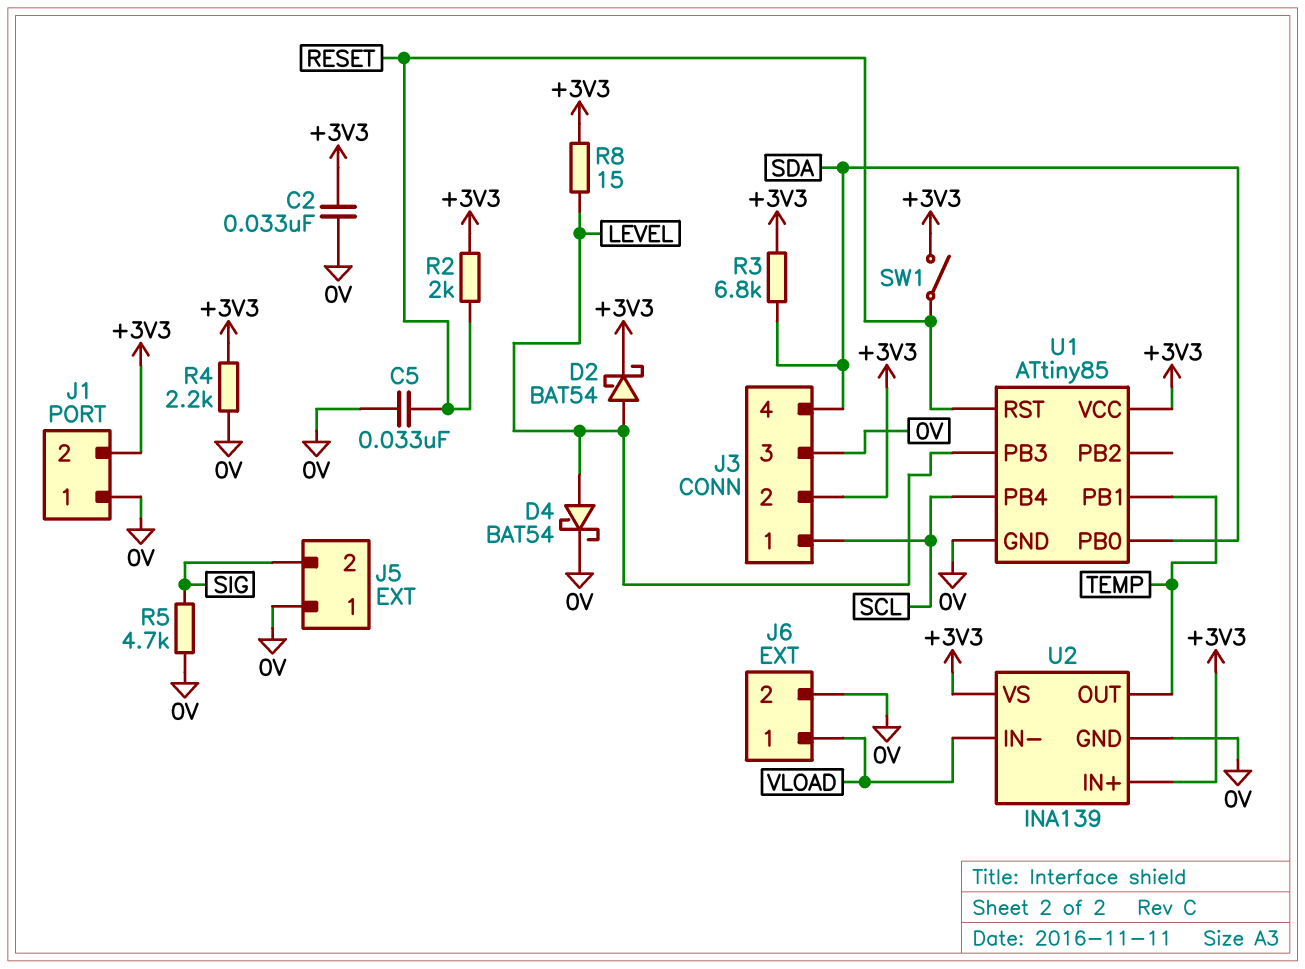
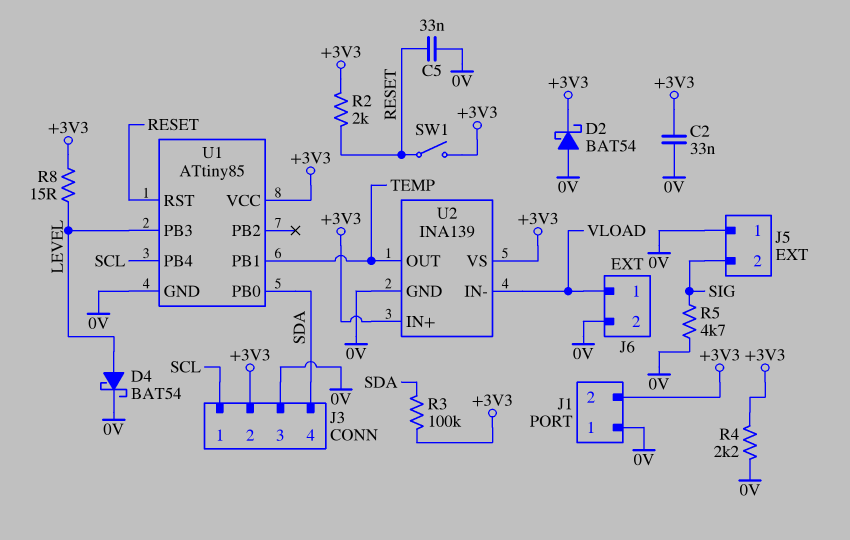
D2: schottky BAT54 (A LEVEL, K +3V3) -> schottky BAT54 (A 0V, K +3V3)
R3: 6.8k (+3V3, SDA) -> 100k (+3V3, SDA)

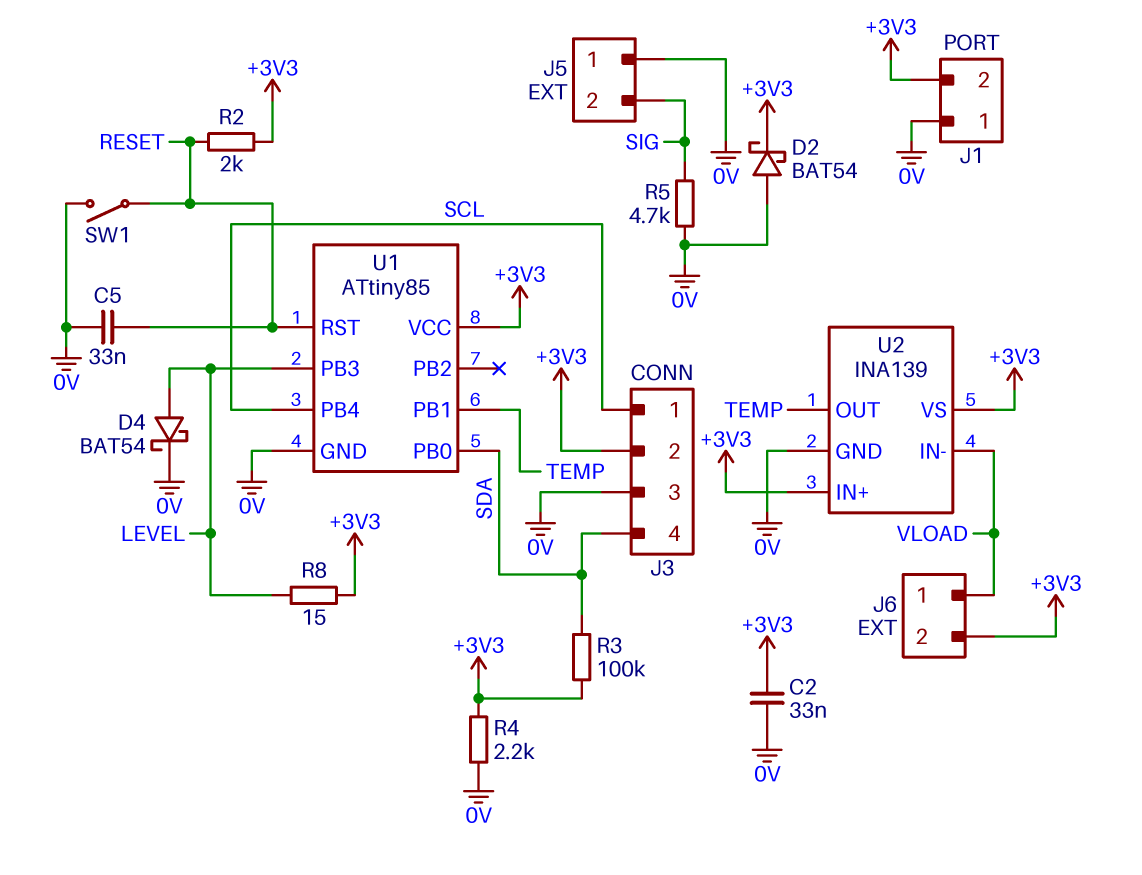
J6 pin 2: 0V -> +3V3
SW1: switch (+3V3, RESET) -> switch (0V, RESET)

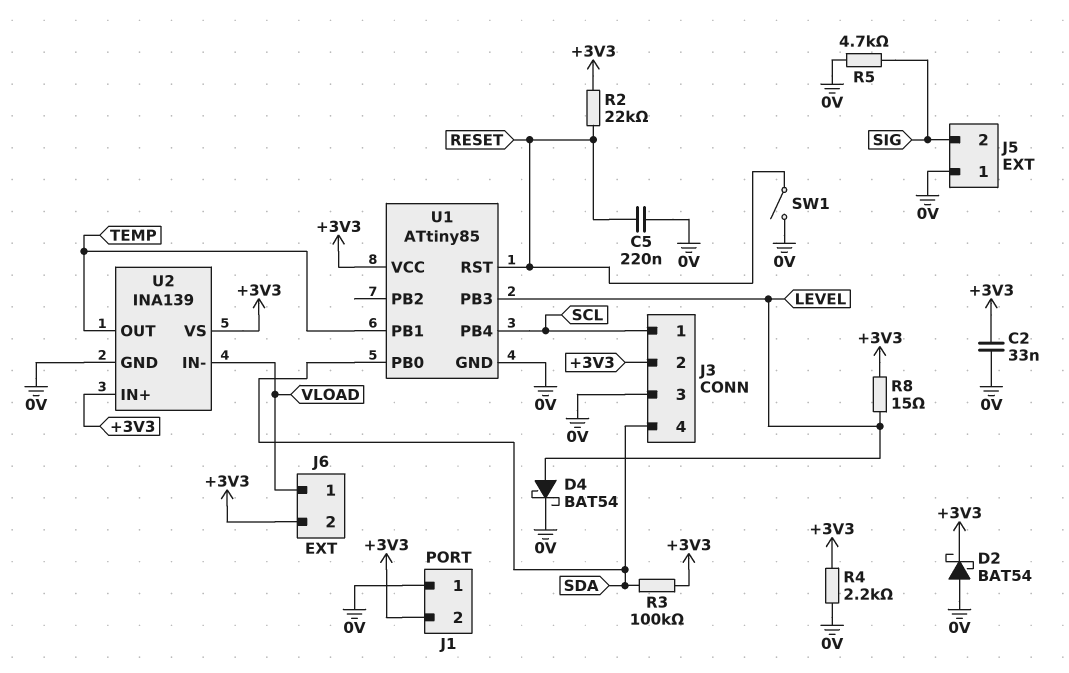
C5: 33nF (0V, RESET) -> 220nF (0V, RESET)
R2: 2k (+3V3, RESET) -> 22k (+3V3, RESET)

